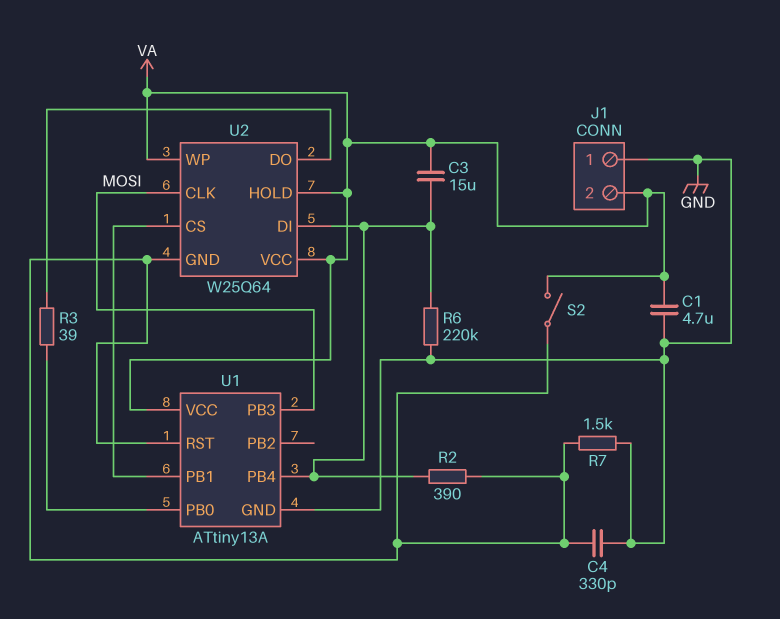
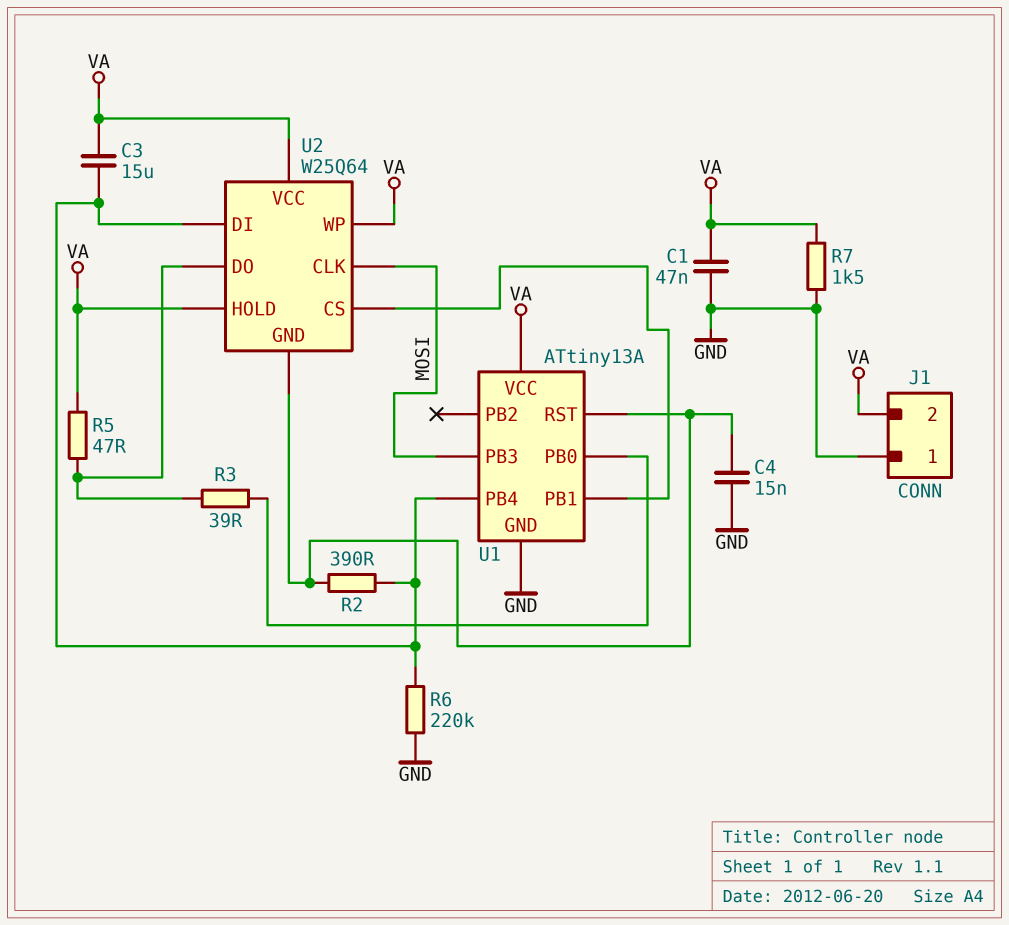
C1: 4.7uF (GND, VA) -> 47nF (GND, VA)
C4: 330pF (GND, U1/RST) -> 15nF (GND, U1/RST)
R5: none -> 47 (U2/DO, VA)
R7: 1.5k (GND, U1/RST) -> 1.5k (GND, VA)
S2: switch (U1/RST, VA) -> none

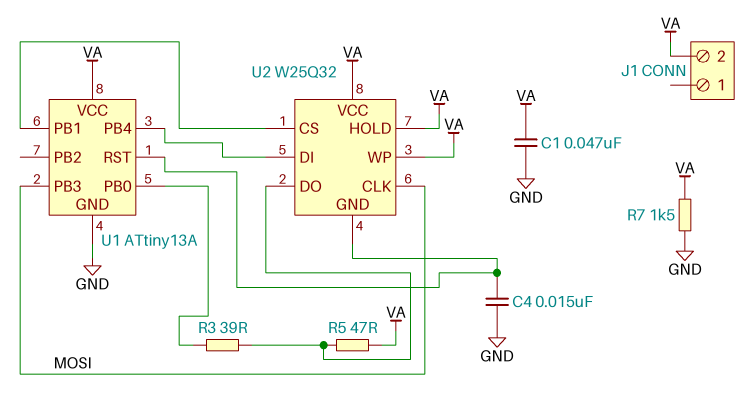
C3: 15uF (U1/PB4, VA) -> none
J1 pin 1: GND -> none
R2: 390 (U1/PB4, U1/RST) -> none
R6: 220k (GND, U1/PB4) -> none
U2: W25Q64 -> W25Q32

